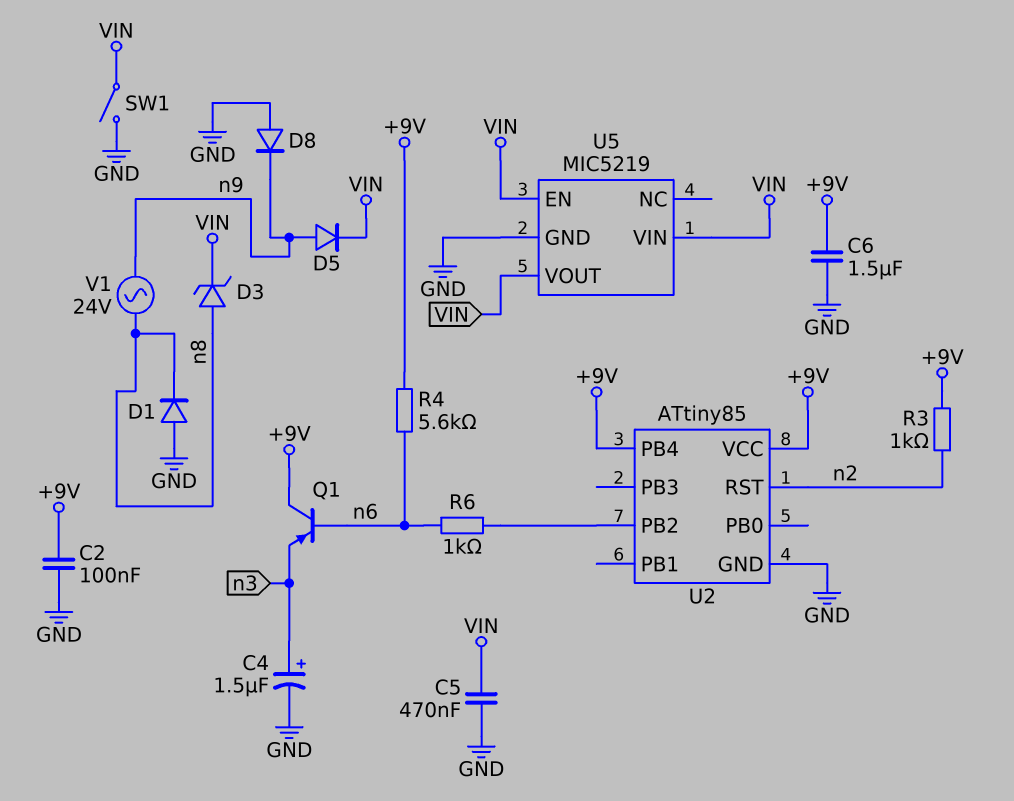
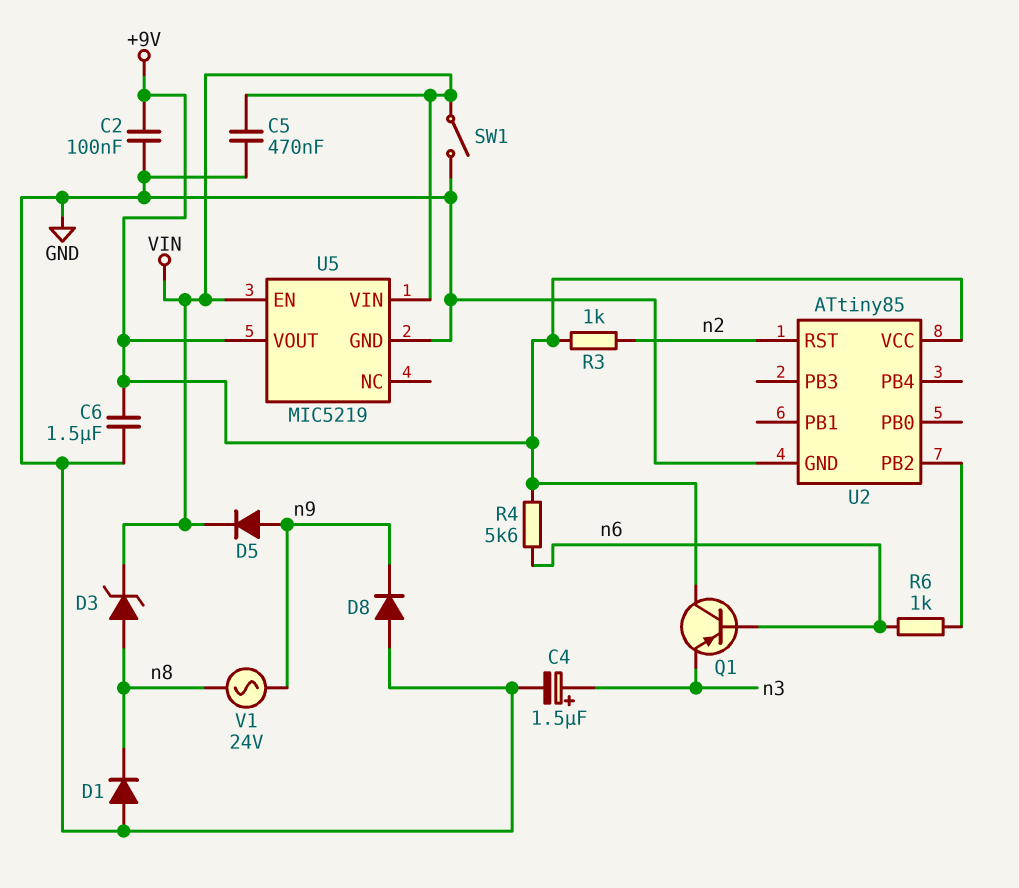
U2 pin PB4: +9V -> none
U5 pin VOUT: VIN -> +9V

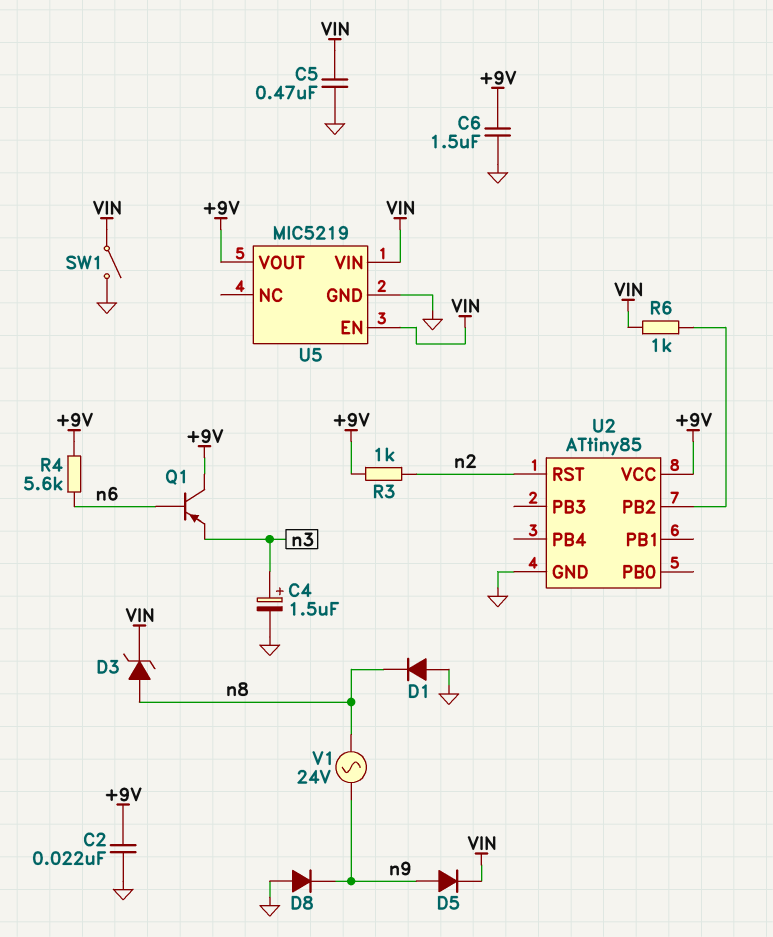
C2: 100nF (+9V, GND) -> 22nF (+9V, GND)
R6: 1k (U2/PB2, n6) -> 1k (U2/PB2, VIN)

